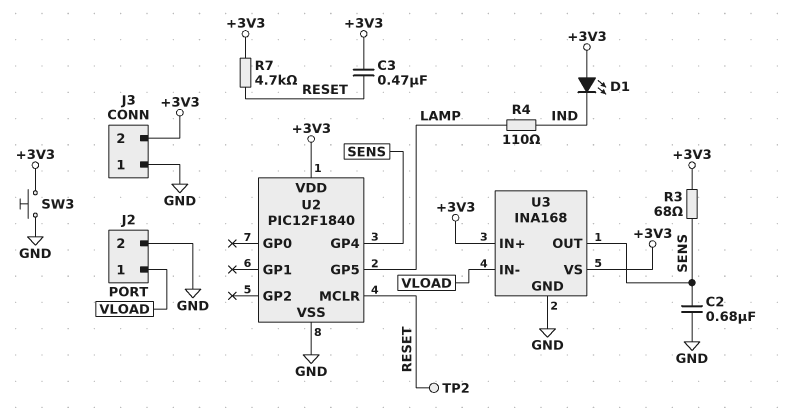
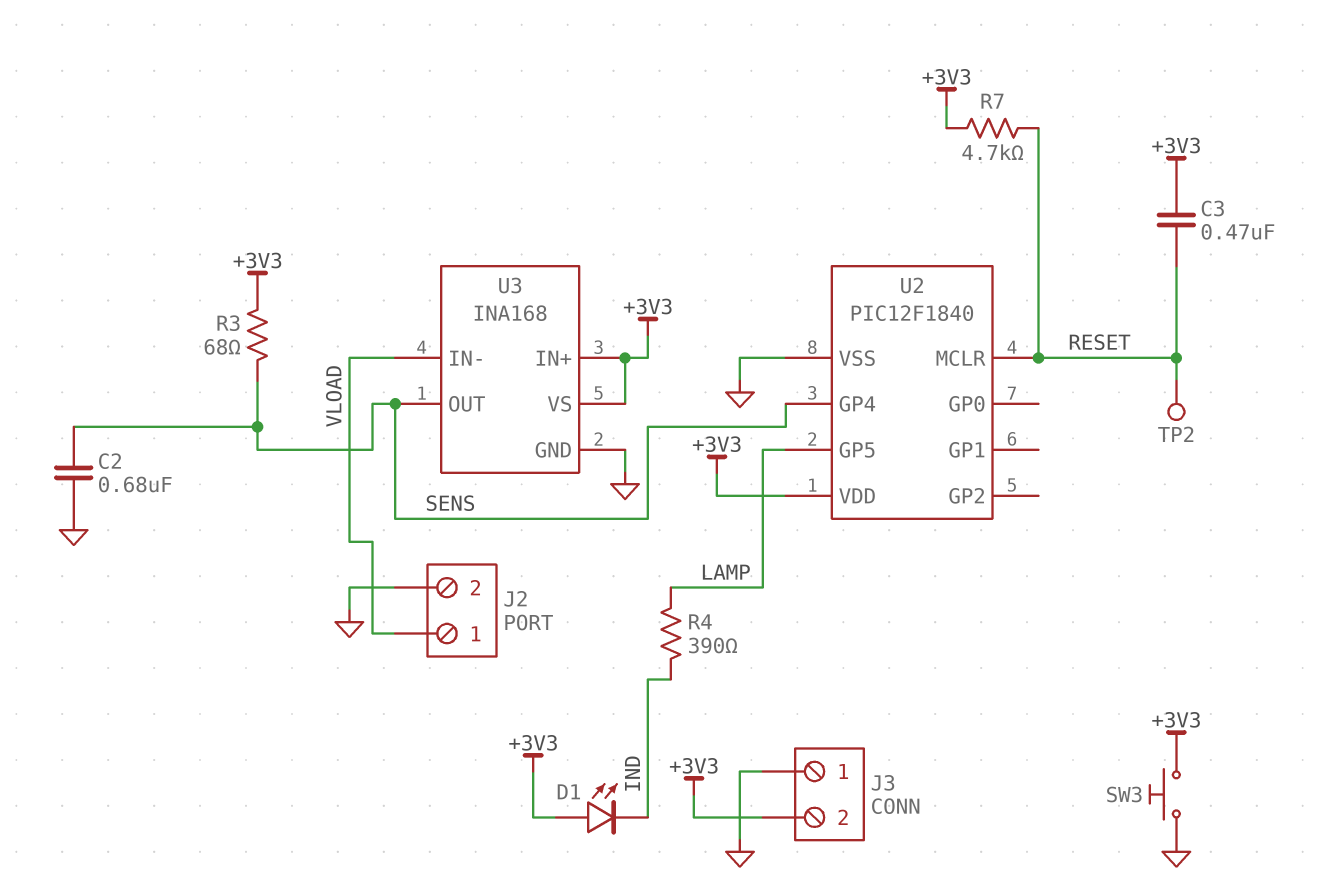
R4: 110 (IND, LAMP) -> 390 (IND, LAMP)

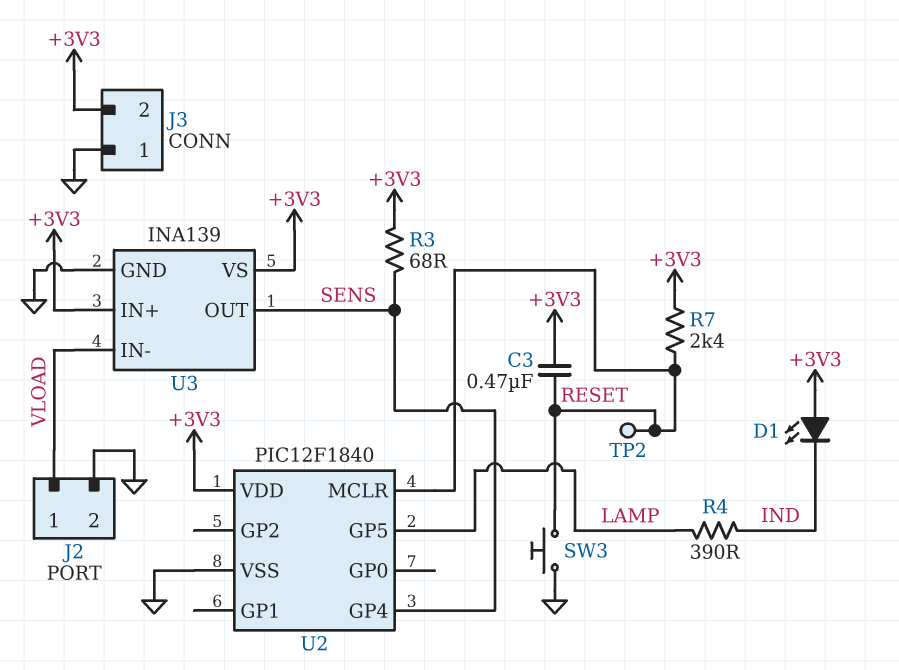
C2: 680nF (GND, SENS) -> none
R7: 4.7k (+3V3, RESET) -> 2.4k (+3V3, RESET)
SW3: button (+3V3, GND) -> button (GND, RESET)
U3: INA168 -> INA139

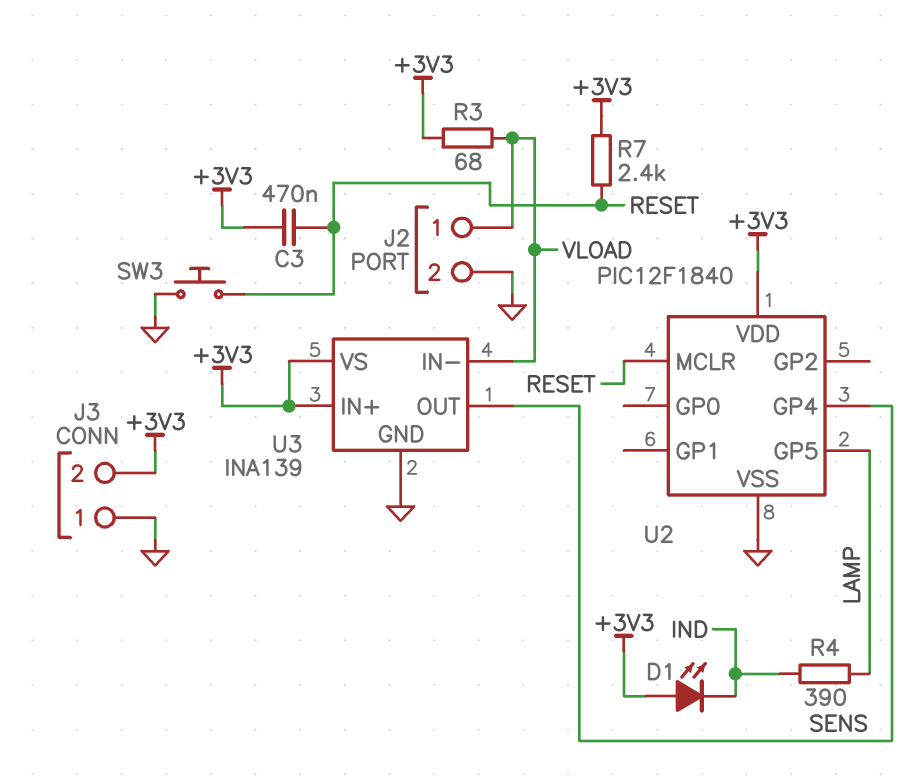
R3: 68 (+3V3, SENS) -> 68 (+3V3, VLOAD)
TP2: test point (RESET) -> none

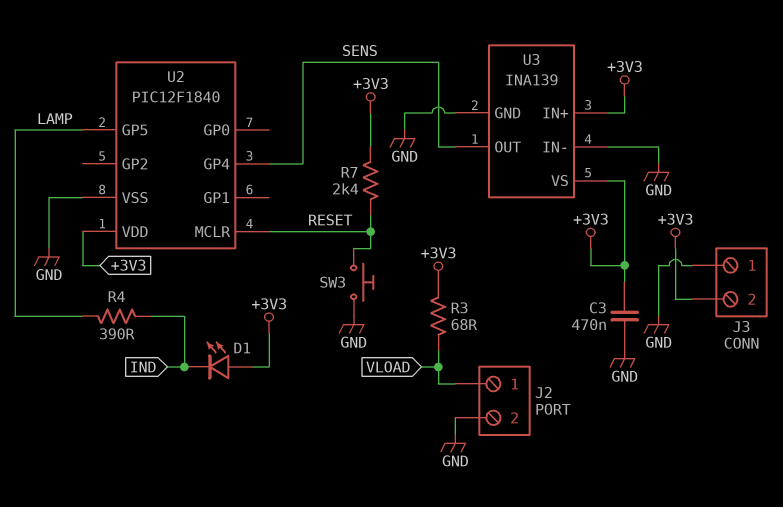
C3: 470nF (+3V3, RESET) -> 470nF (+3V3, GND)
U3 pin IN-: VLOAD -> GND

